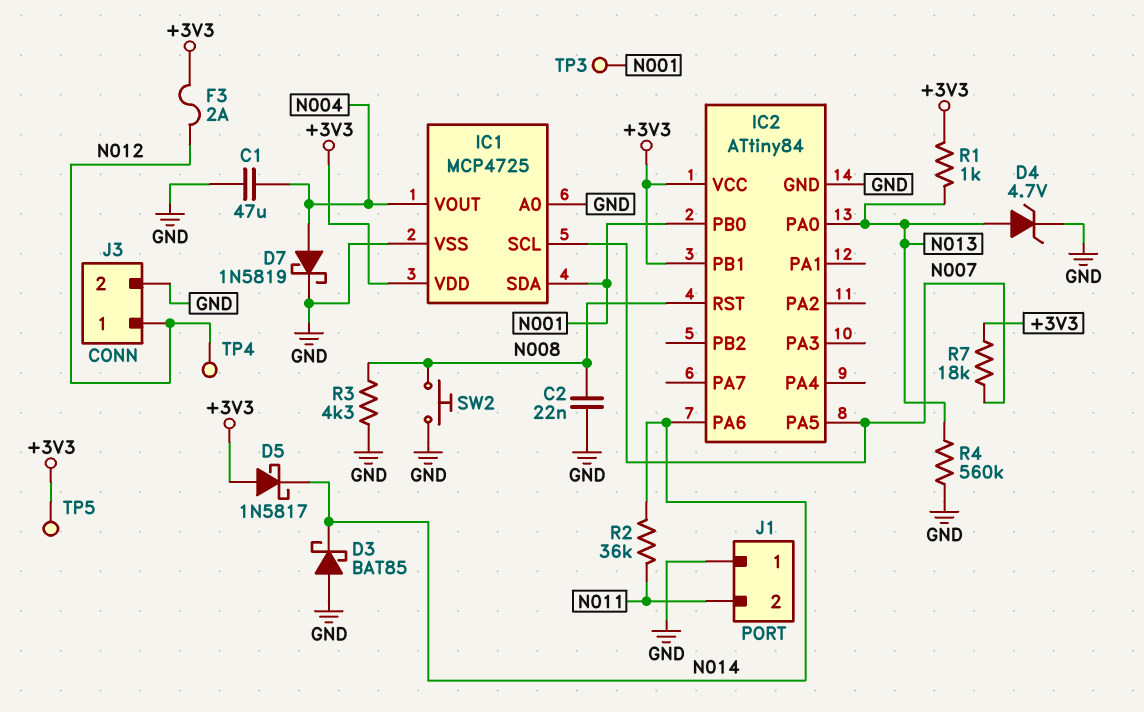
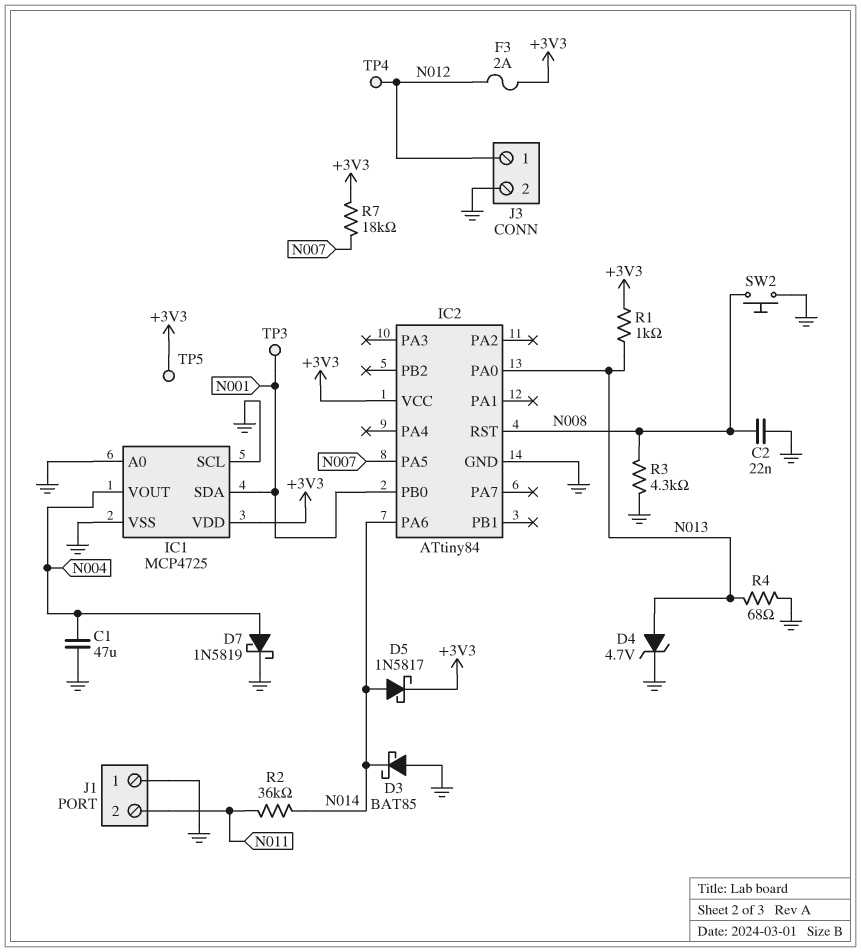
D5: schottky 1N5817 (A +3V3, K N014) -> schottky 1N5817 (A N014, K +3V3)
IC1 pin SCL: N007 -> GND
IC2 pin PB1: +3V3 -> none
R4: 560k (GND, N013) -> 68 (GND, N013)

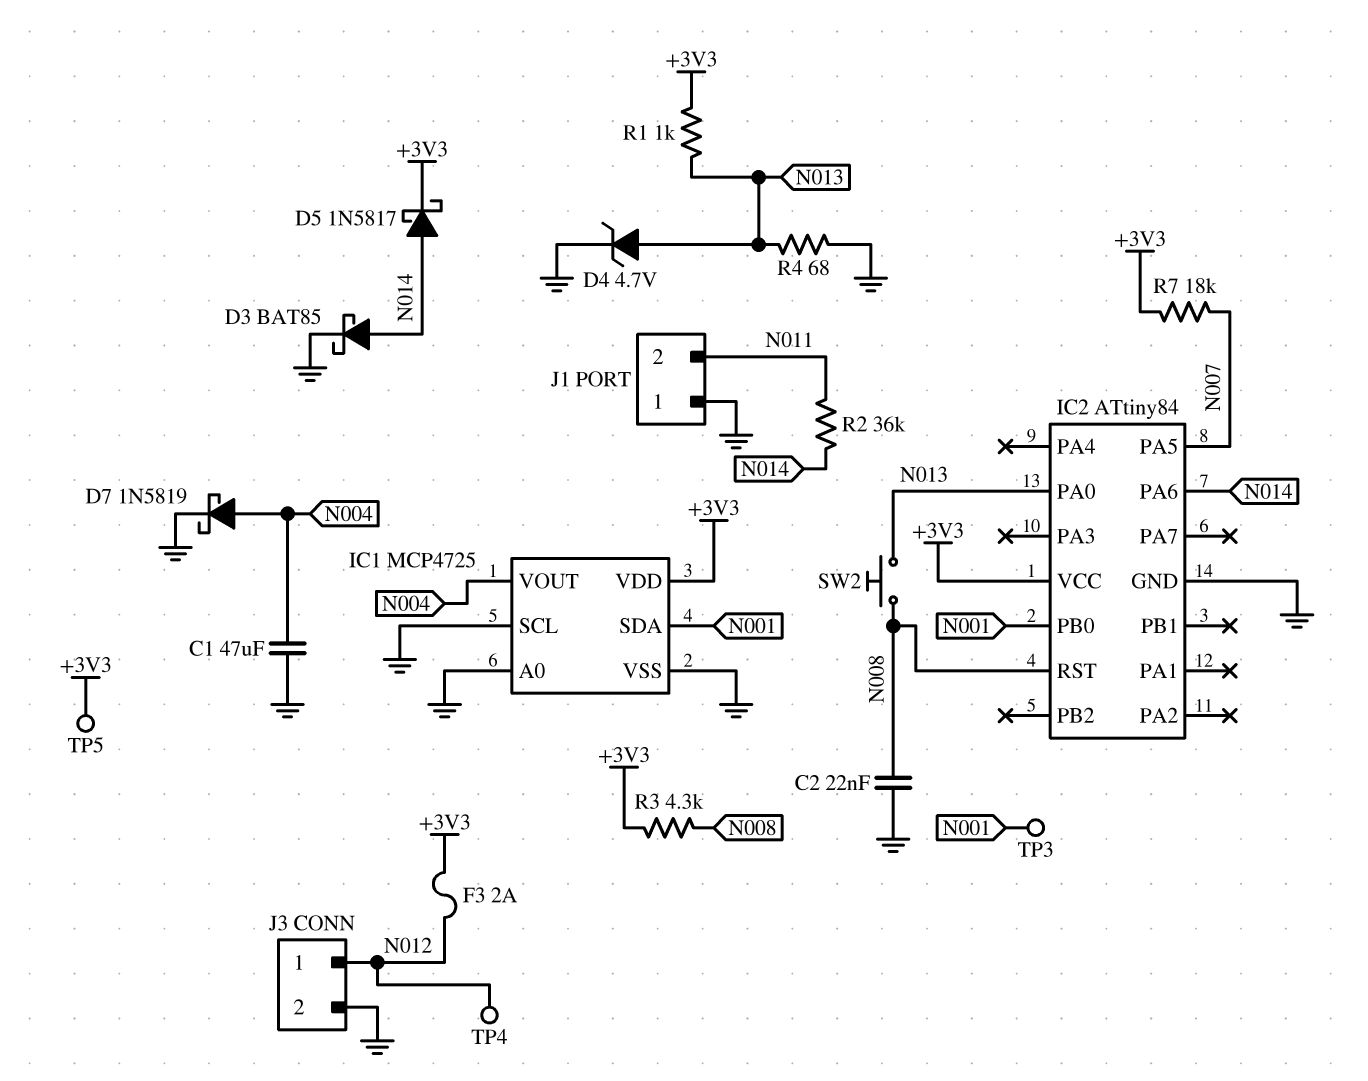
D3: schottky BAT85 (A GND, K N014) -> schottky BAT85 (A N014, K GND)
R3: 4.3k (GND, N008) -> 4.3k (+3V3, N008)
SW2: button (GND, N008) -> button (N008, N013)

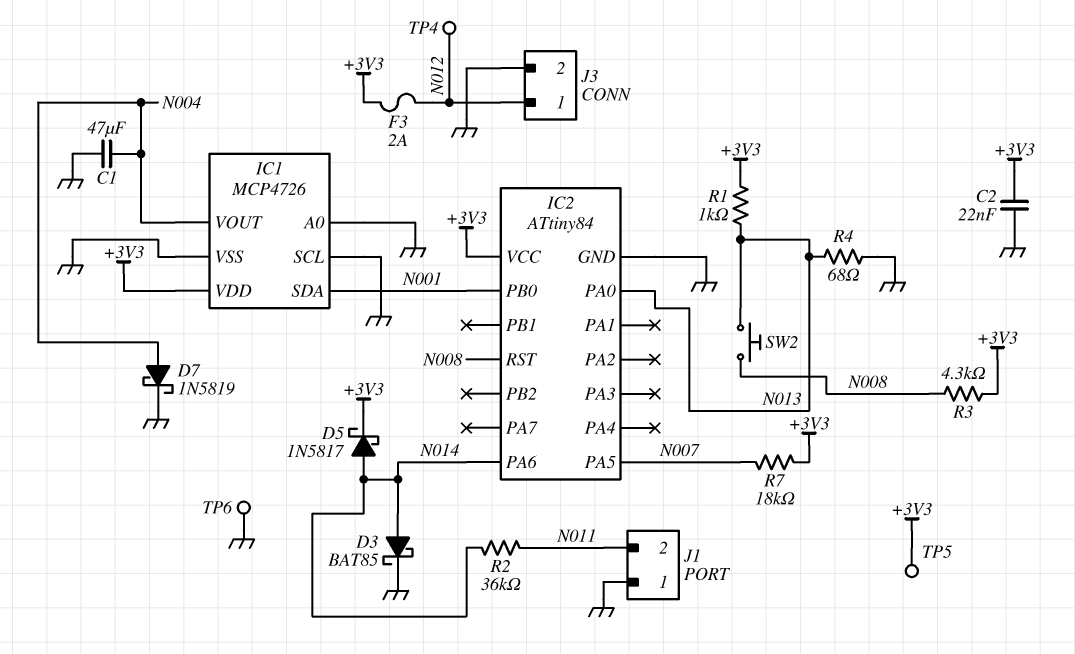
C2: 22nF (GND, N008) -> 22nF (+3V3, GND)
D4: zener 4.7V (A N013, K GND) -> none
IC1: MCP4725 -> MCP4726
TP3: test point (N001) -> none
TP6: none -> test point (GND)

